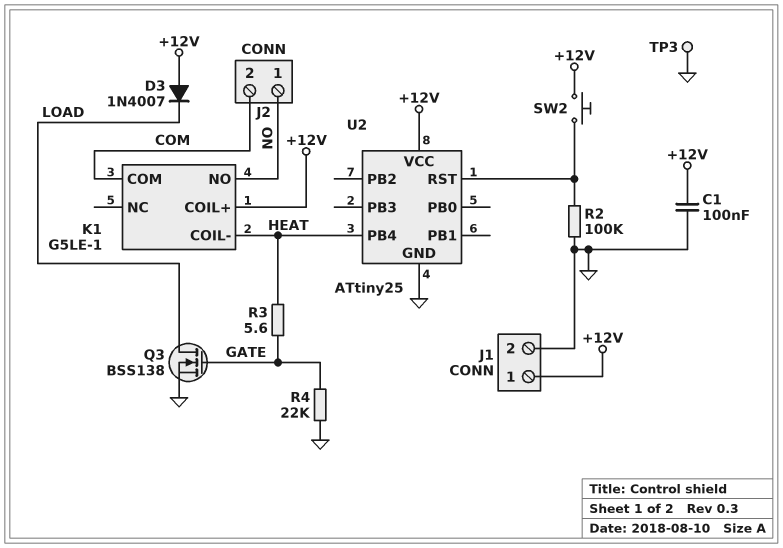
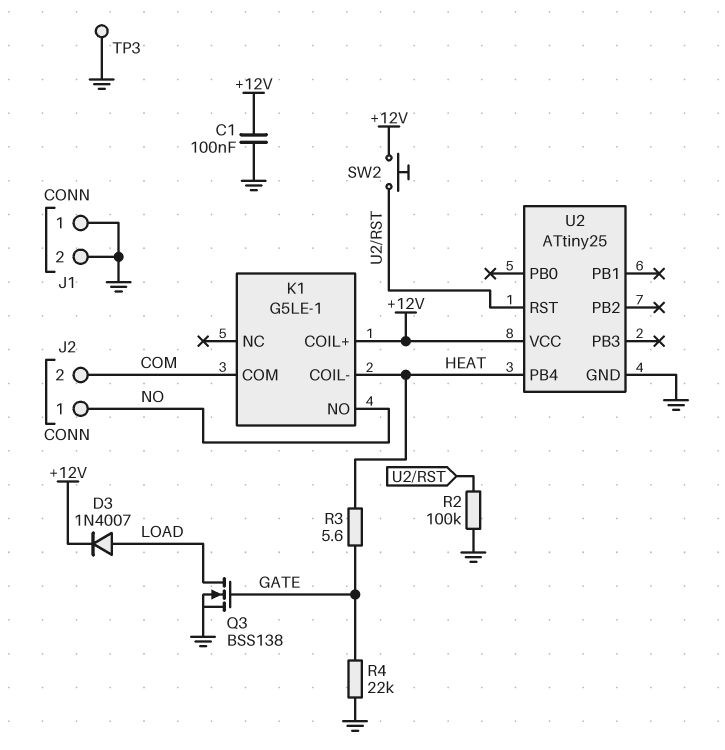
D3: diode 1N4007 (A +12V, K LOAD) -> diode 1N4007 (A LOAD, K +12V)
J1 pin 1: +12V -> GND

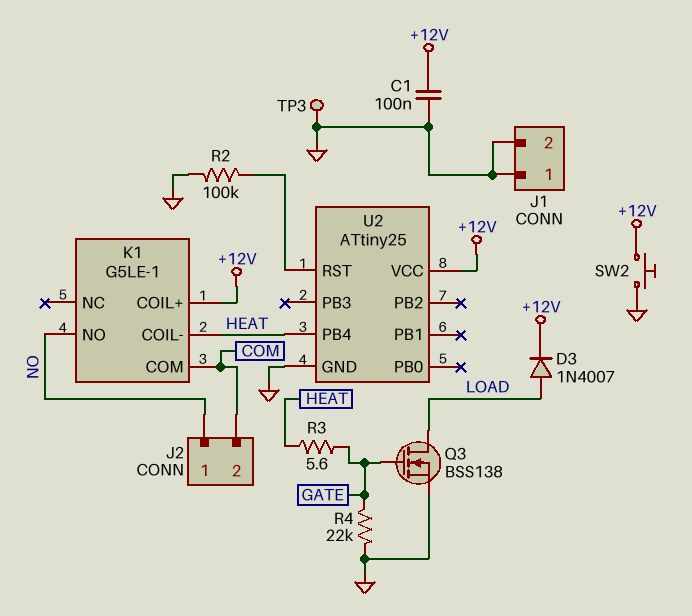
SW2: button (+12V, U2/RST) -> button (+12V, GND)

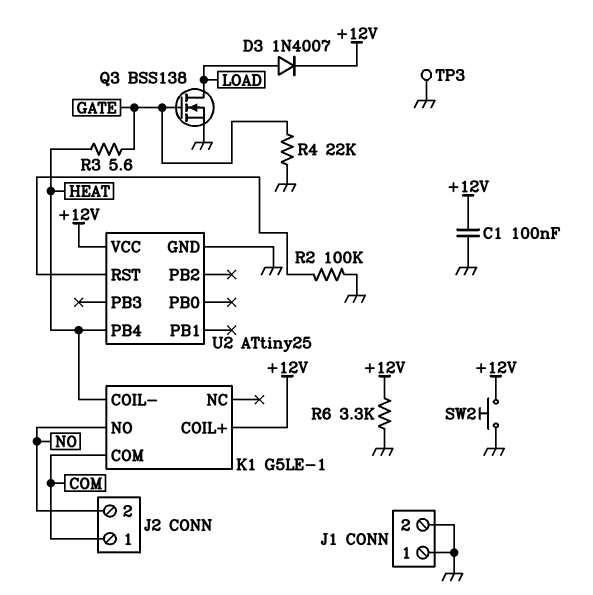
J2 pin 1: NO -> COM
J2 pin 2: COM -> NO
R6: none -> 3.3k (+12V, GND)

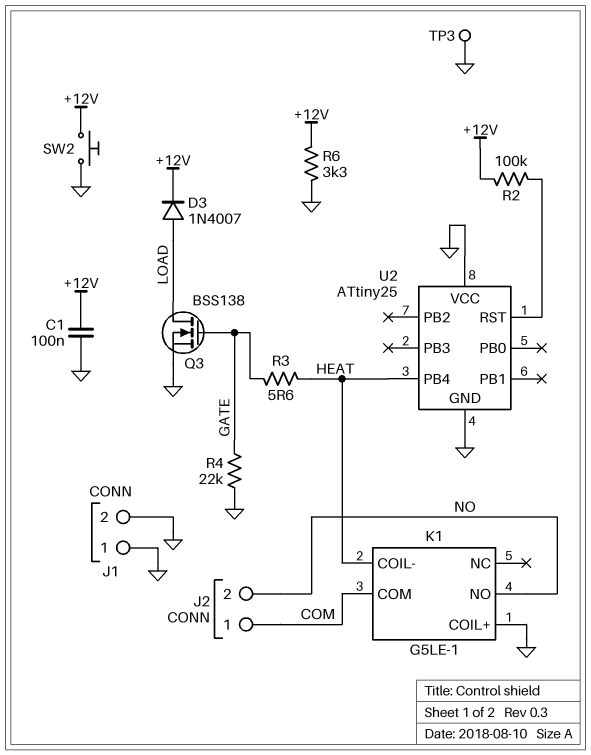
K1 pin COIL+: +12V -> GND
R2: 100k (GND, U2/RST) -> 100k (+12V, U2/RST)
U2 pin VCC: +12V -> GND

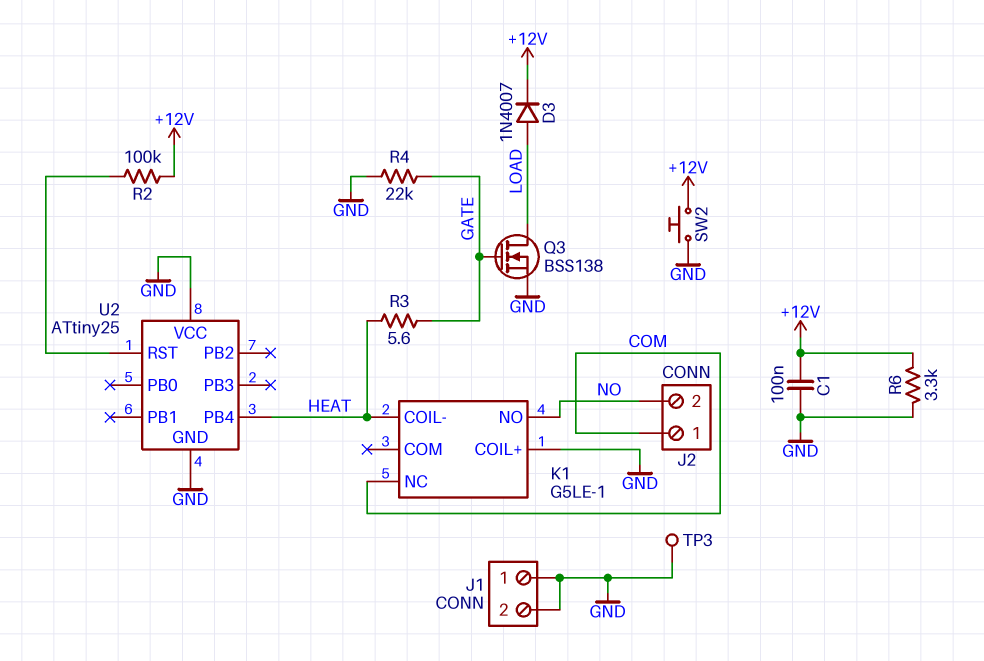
K1 pin COM: COM -> none
K1 pin NC: none -> COM

